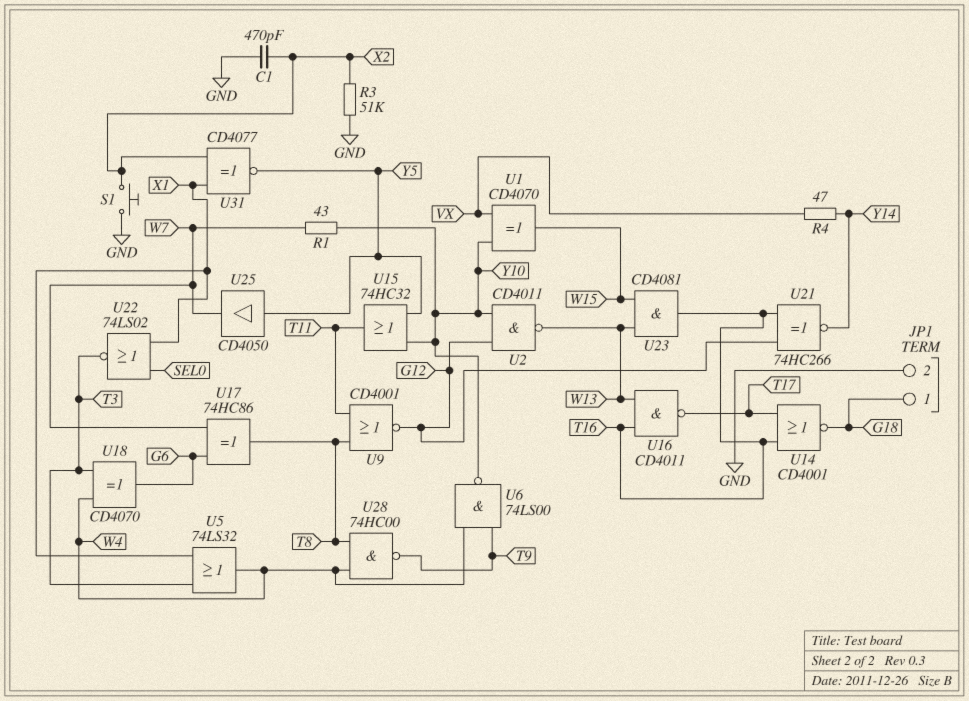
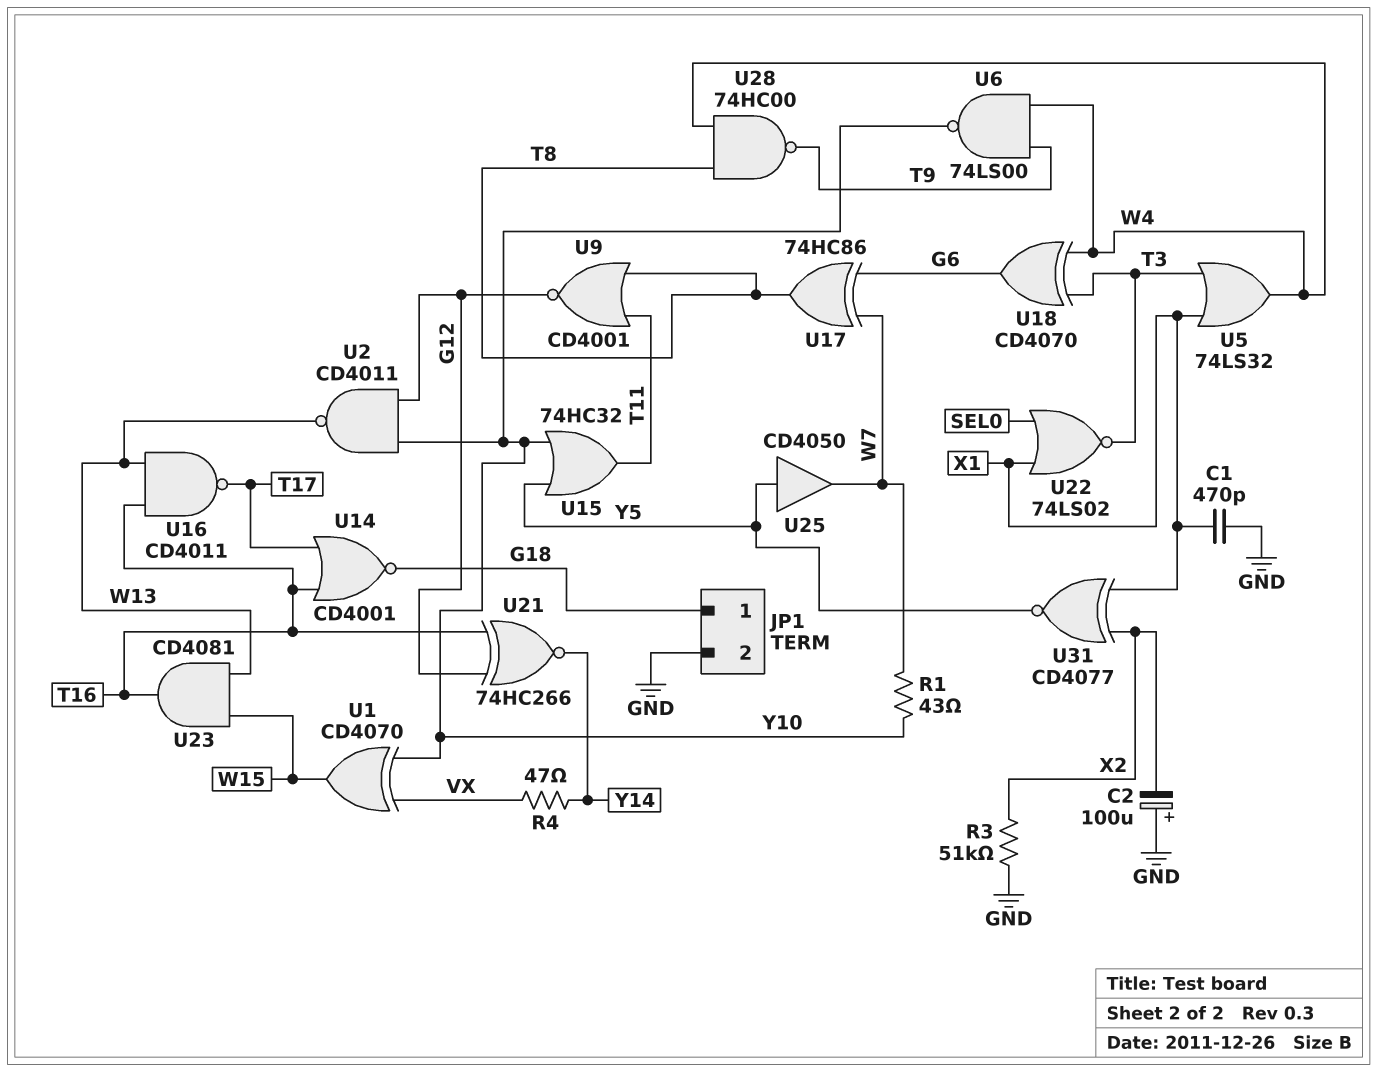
C1: 470pF (GND, X2) -> 470pF (GND, X1)
C2: none -> 100uF (plus GND, minus X2)
S1: button (GND, X2) -> none

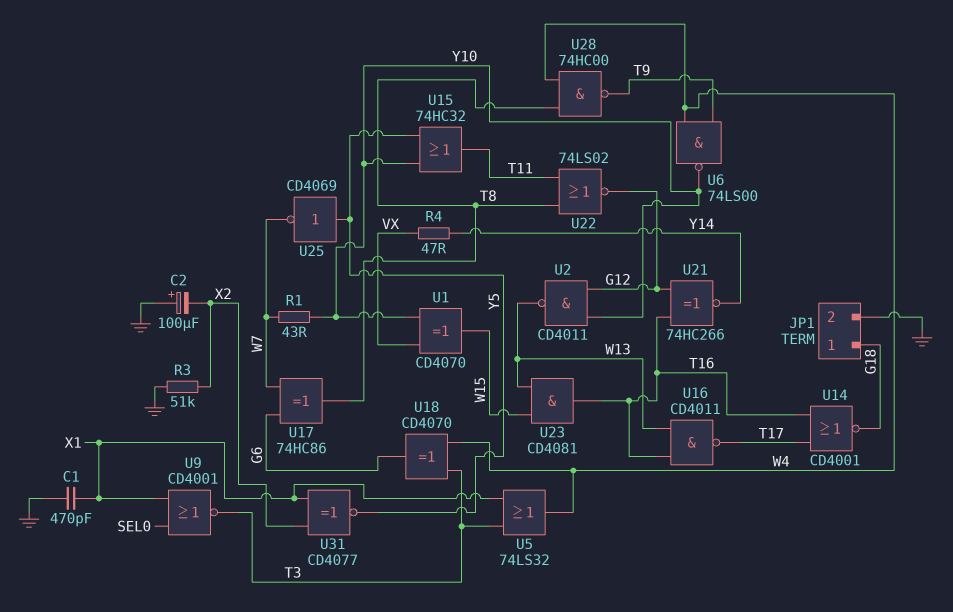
U9: NOR CD4001 (in T8, in T11, out G12) -> NOR CD4001 (in SEL0, in X1, out T3)
U22: NOR 74LS02 (in SEL0, in X1, out T3) -> NOR 74LS02 (in T8, in T11, out G12)
U25: buffer CD4050 (in Y5, out W7) -> NOT CD4069 (in Y5, out W7)

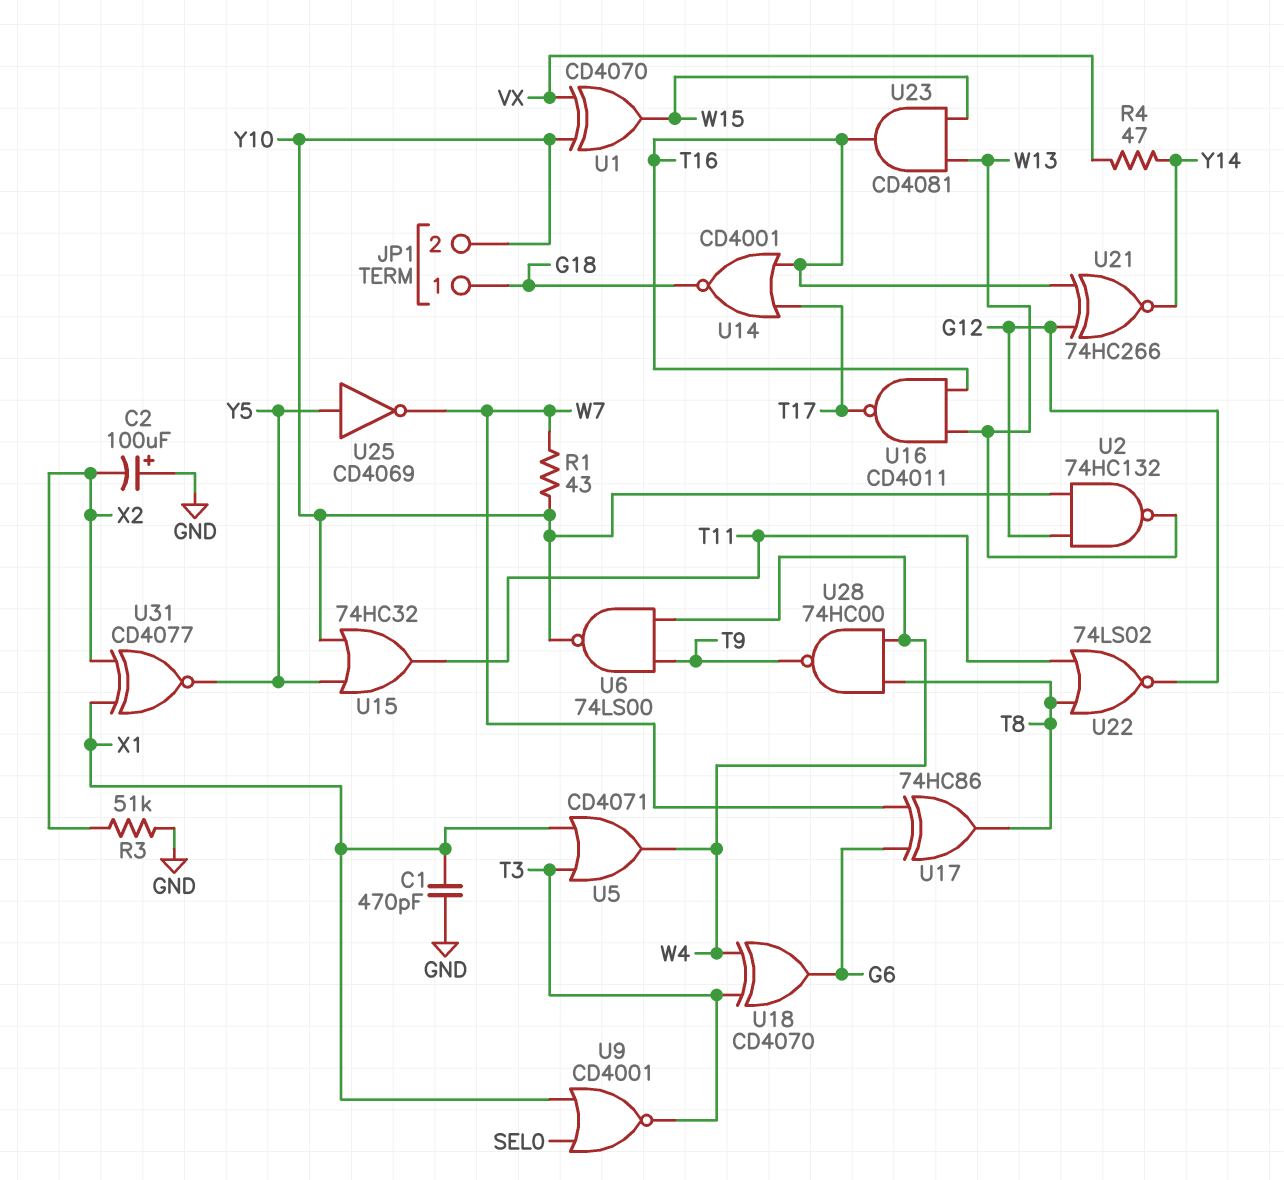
JP1 pin 2: GND -> Y10
U2: NAND CD4011 (in G12, in Y10, out W13) -> NAND 74HC132 (in G12, in Y10, out W13)
U5: OR 74LS32 (in T3, in X1, out W4) -> OR CD4071 (in T3, in X1, out W4)

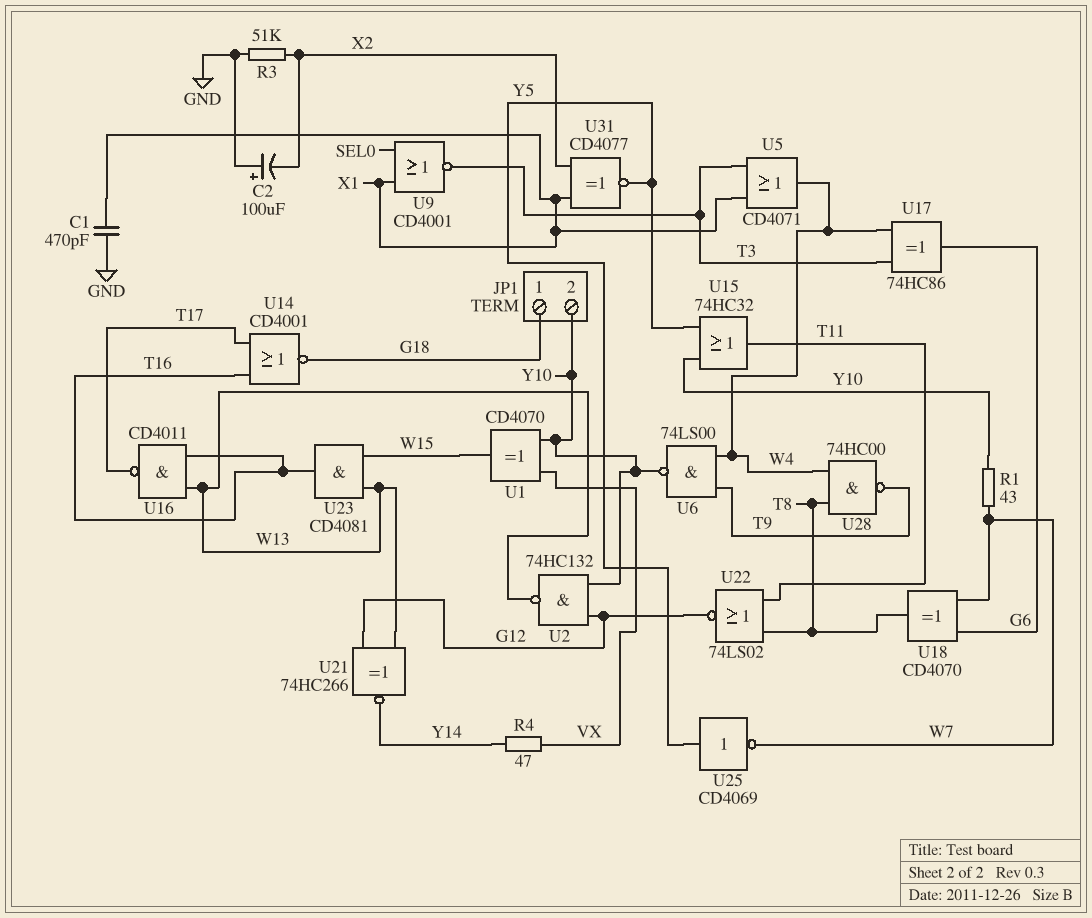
U17: XOR 74HC86 (in G6, in W7, out T8) -> XOR 74HC86 (in T3, in W4, out G6)
U18: XOR CD4070 (in T3, in W4, out G6) -> XOR CD4070 (in G6, in W7, out T8)
U21: XNOR 74HC266 (in G12, in T16, out Y14) -> XNOR 74HC266 (in G12, in W13, out Y14)

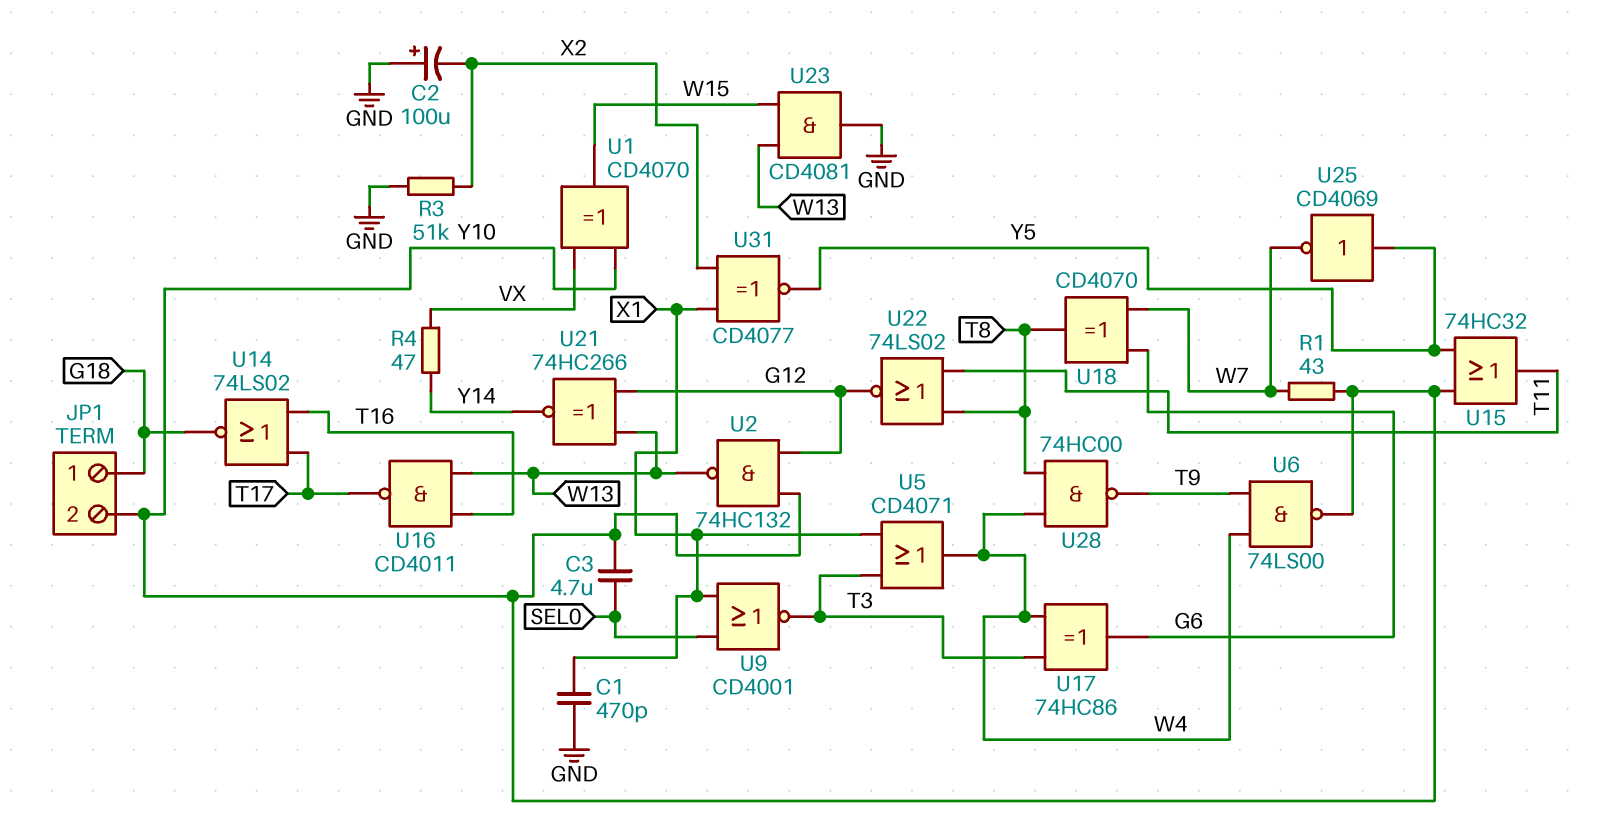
C3: none -> 4.7uF (SEL0, Y10)
U14: NOR CD4001 (in T16, in T17, out G18) -> NOR 74LS02 (in T16, in T17, out G18)
U23: AND CD4081 (in W13, in W15, out T16) -> AND CD4081 (in W13, in W15, out GND)

